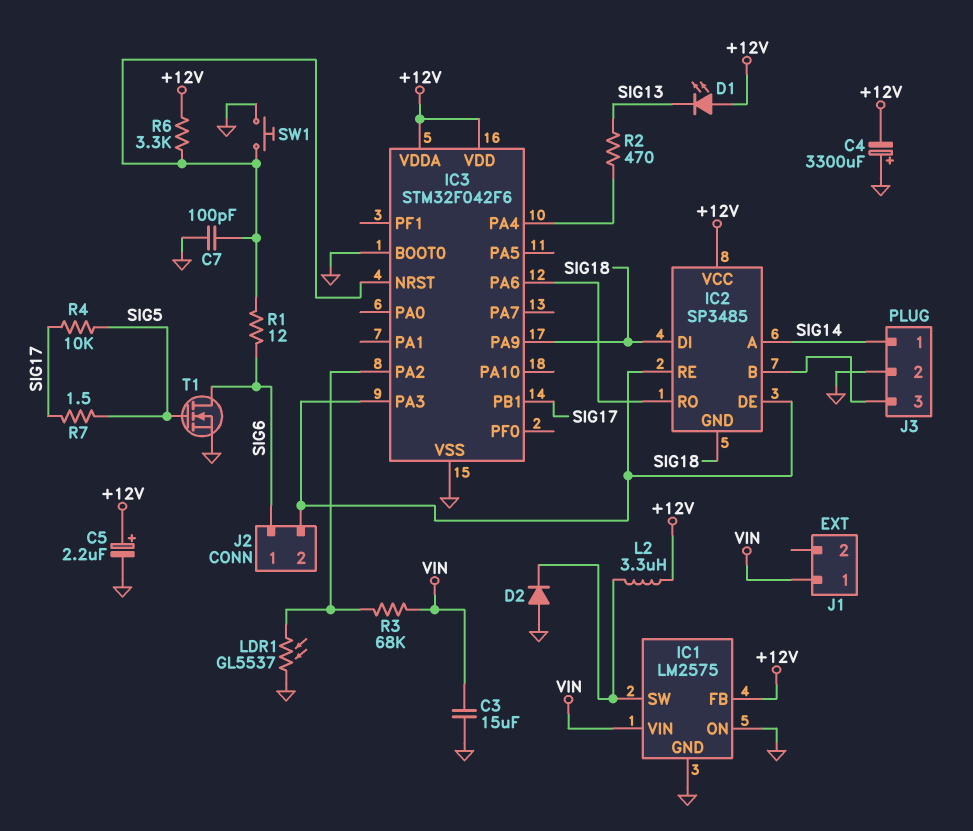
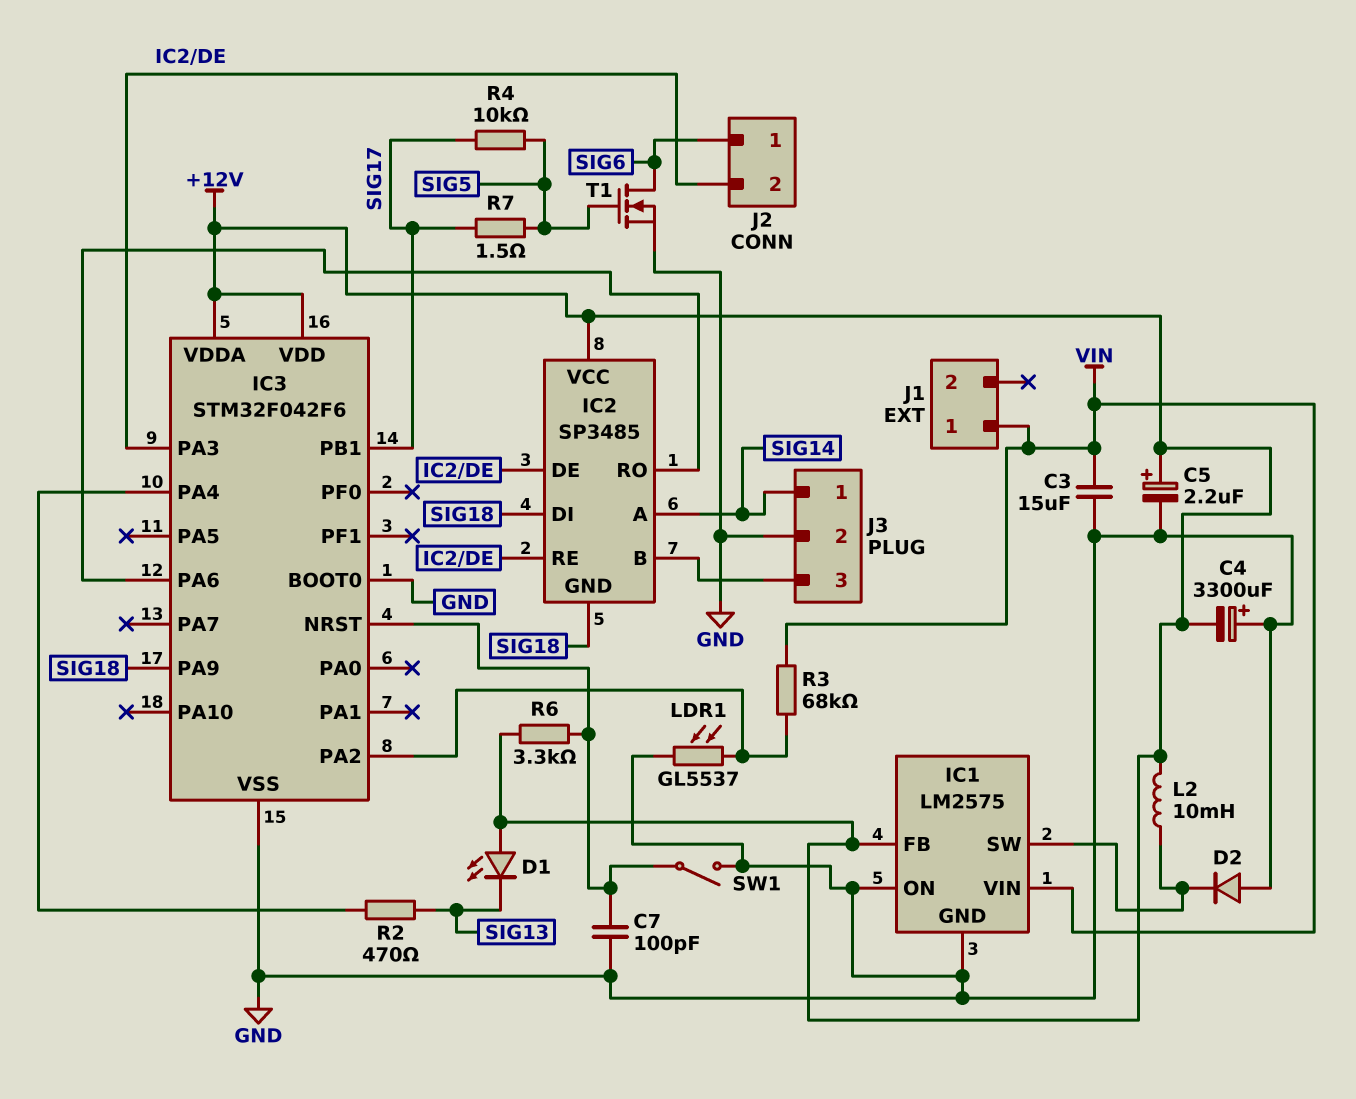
L2: 3.3uH (+12V, IC1/SW) -> 10mH (+12V, IC1/SW)
R1: 12 (IC3/NRST, SIG6) -> none
SW1: button (GND, IC3/NRST) -> switch (GND, IC3/NRST)

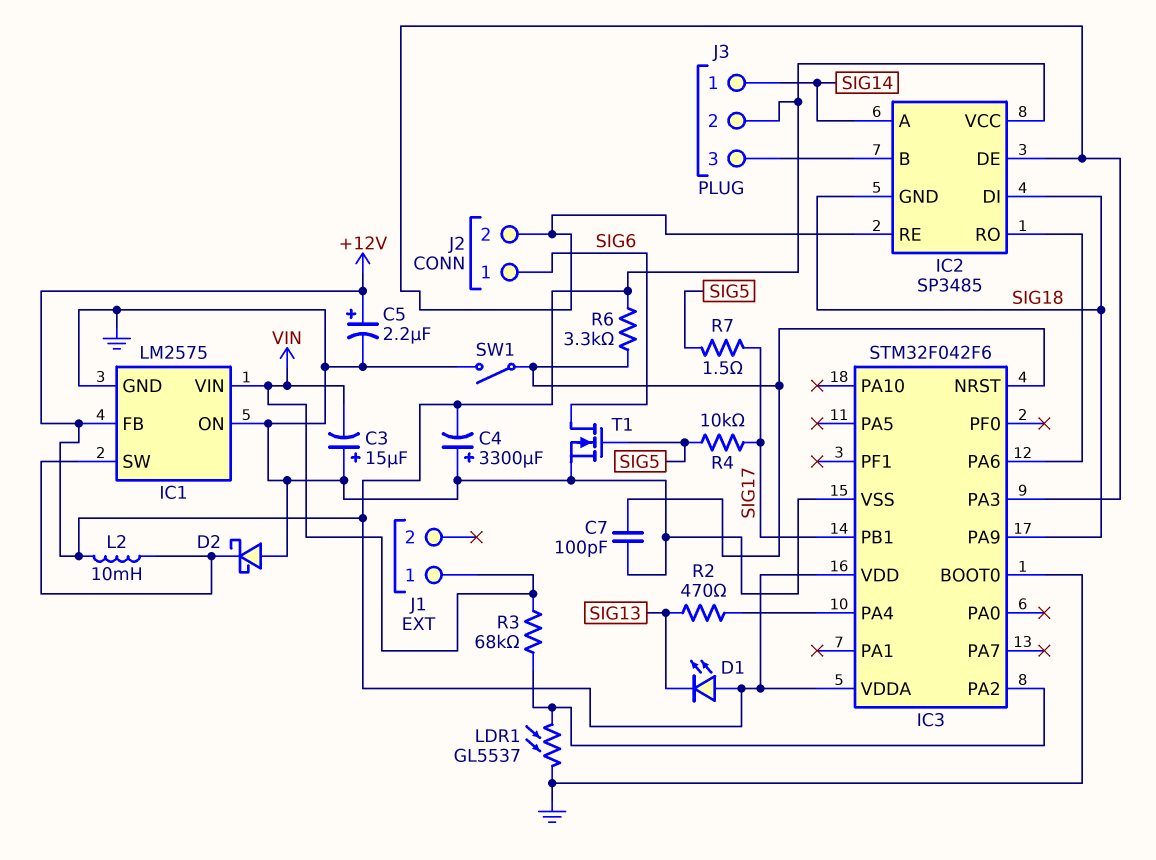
C3: 15uF (GND, VIN) -> 15uF (plus GND, minus VIN)
D2: diode (A GND, K IC1/SW) -> schottky (A GND, K IC1/SW)
J3 pin 2: GND -> +12V

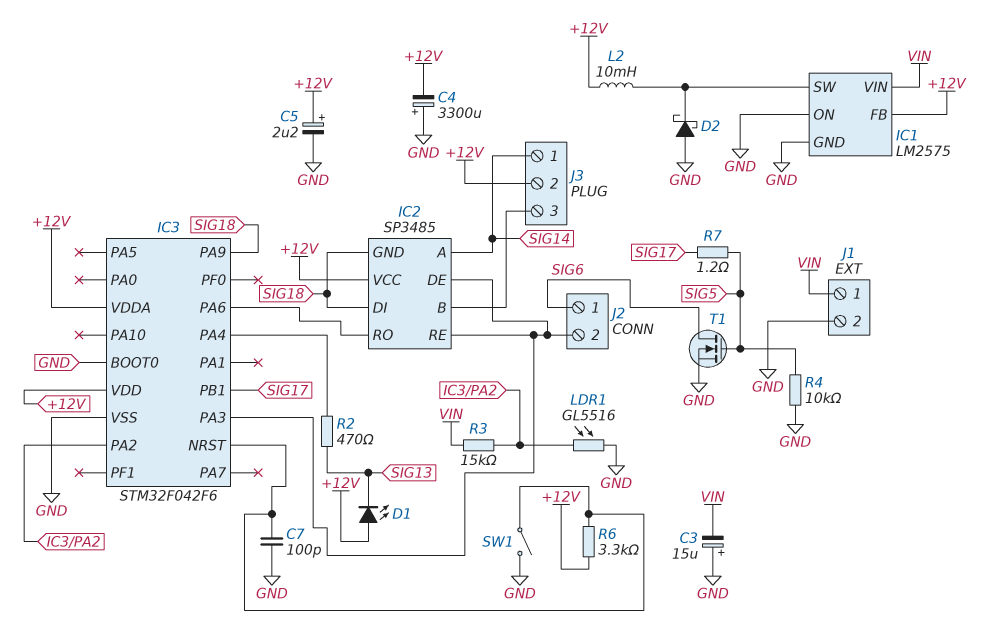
J1 pin 2: none -> GND
LDR1: GL5537 (GND, IC3/PA2) -> GL5516 (GND, IC3/PA2)
R3: 68k (IC3/PA2, VIN) -> 15k (IC3/PA2, VIN)
R4: 10k (SIG5, SIG17) -> 10k (GND, SIG5)
R7: 1.5 (SIG5, SIG17) -> 1.2 (SIG5, SIG17)

